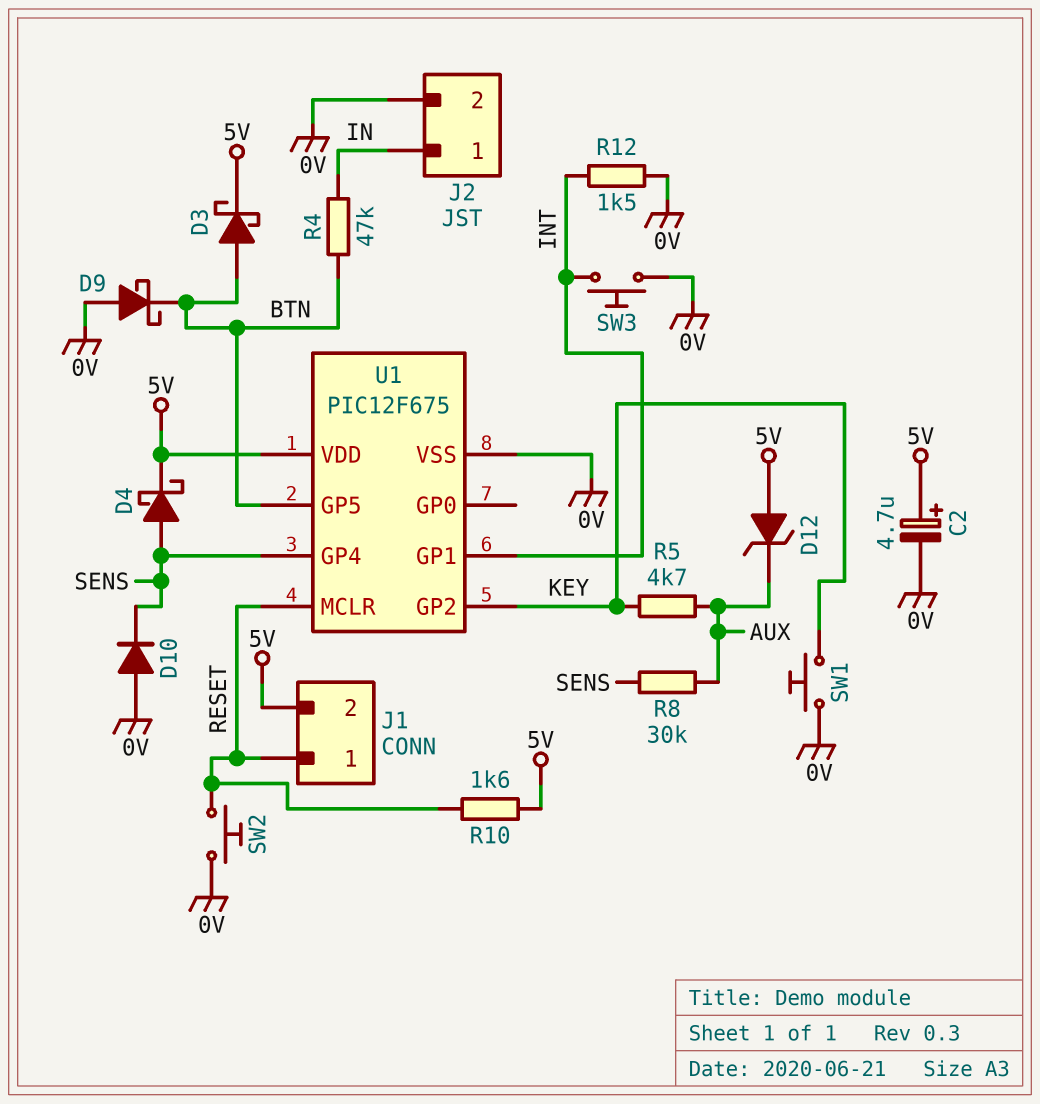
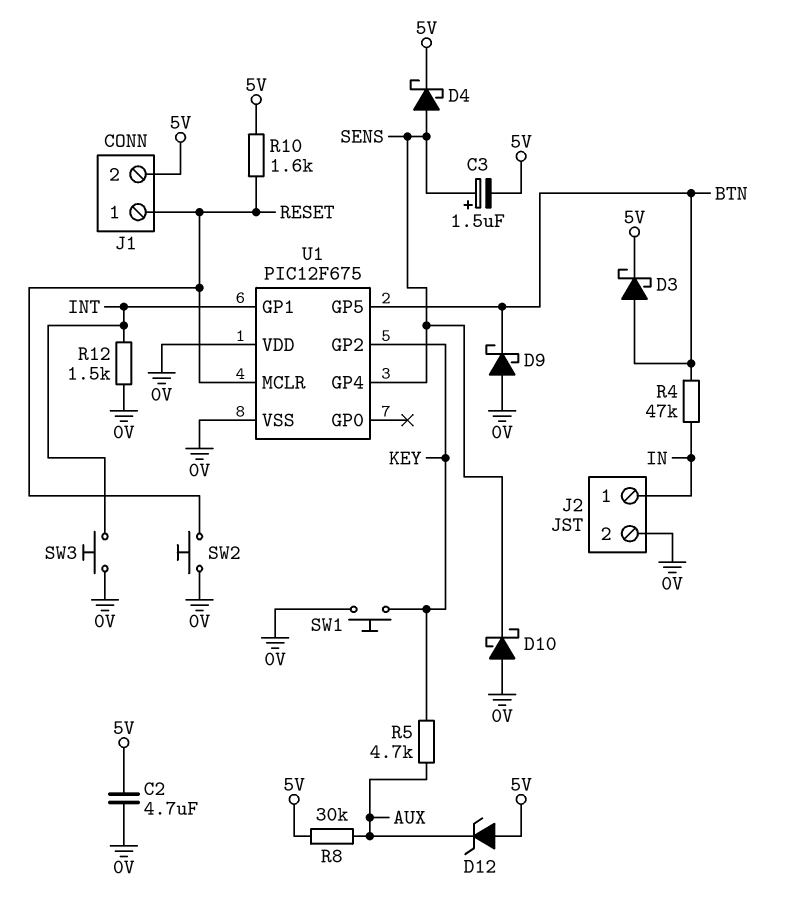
C2: 4.7uF (plus 5V, minus 0V) -> 4.7uF (0V, 5V)
C3: none -> 1.5uF (plus SENS, minus 5V)
D10: diode (A 0V, K SENS) -> schottky (A 0V, K SENS)
R8: 30k (AUX, SENS) -> 30k (5V, AUX)
U1 pin VDD: 5V -> 0V

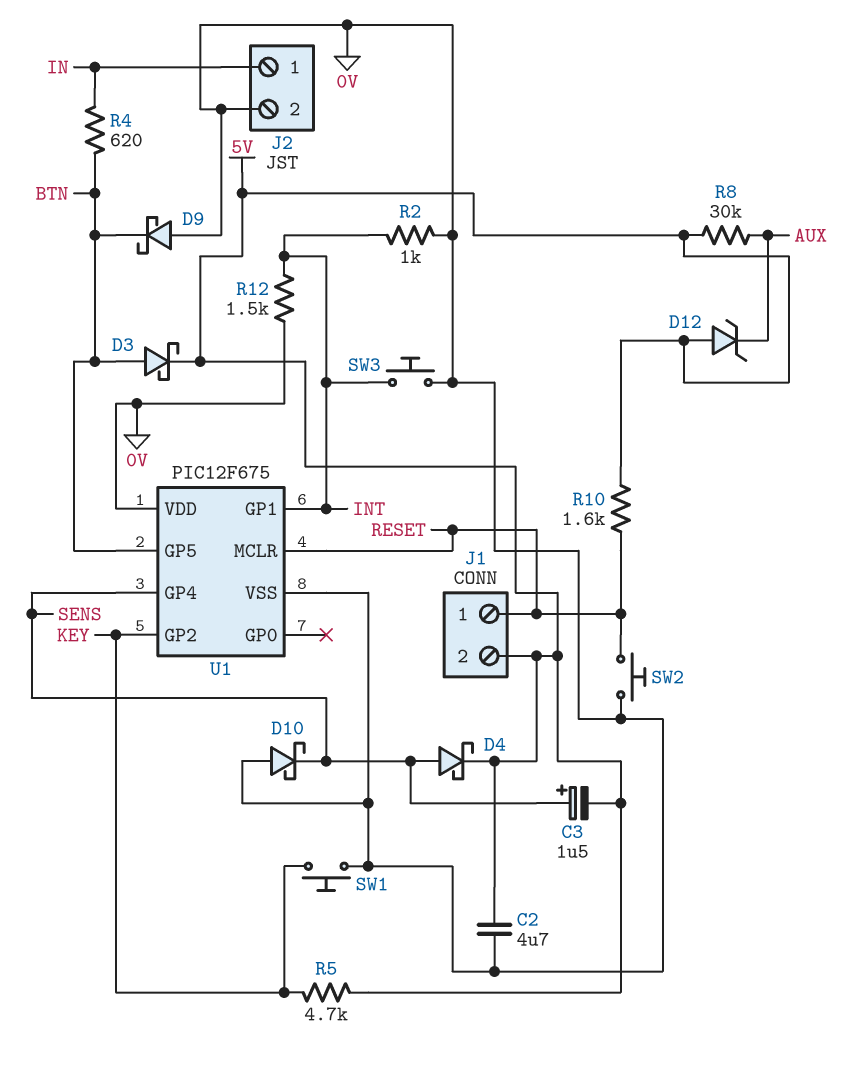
R2: none -> 1k (0V, INT)
R4: 47k (BTN, IN) -> 620 (BTN, IN)
R5: 4.7k (AUX, KEY) -> 4.7k (5V, KEY)

